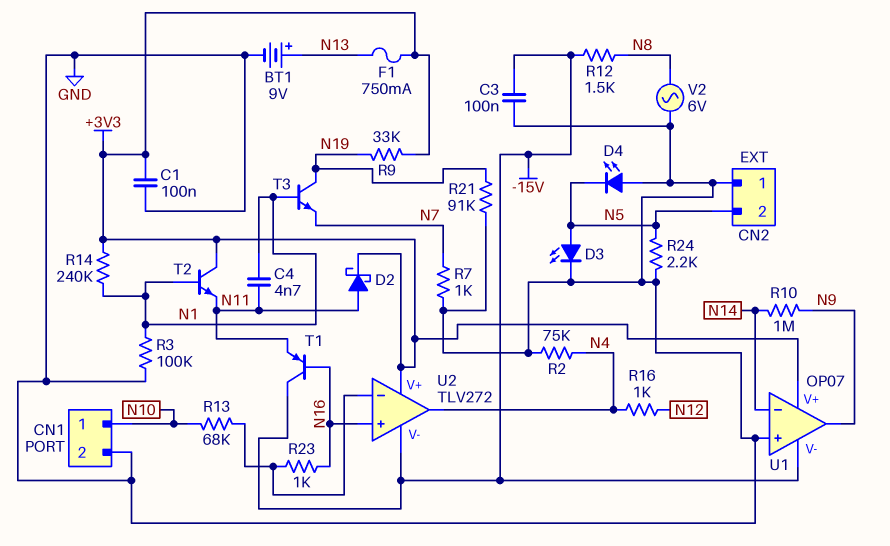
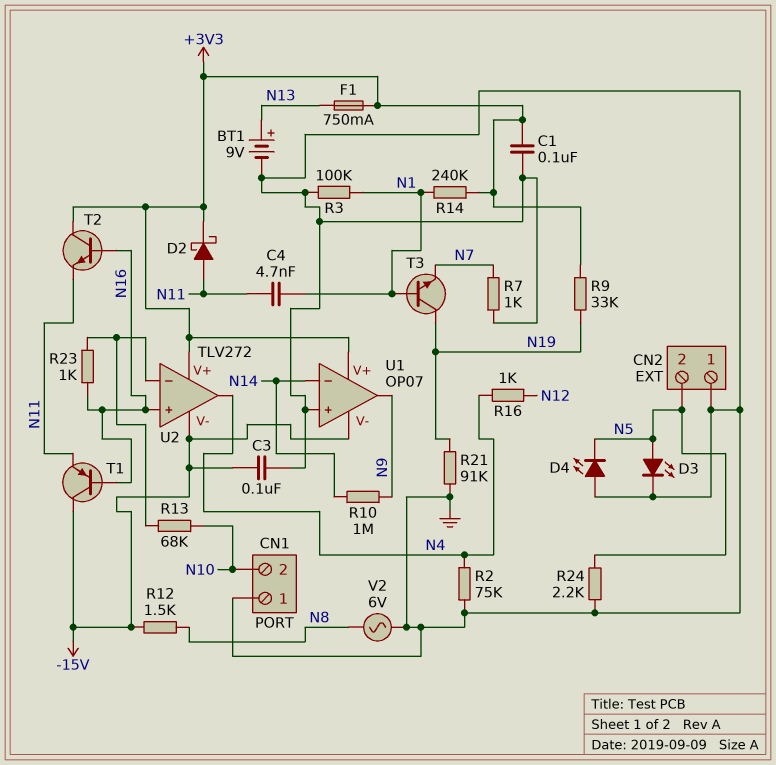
CN1 pin 1: N10 -> GND
CN1 pin 2: GND -> N10
T2: NPN (B N1, C +3V3, E N11) -> NPN (B N16, C +3V3, E N11)

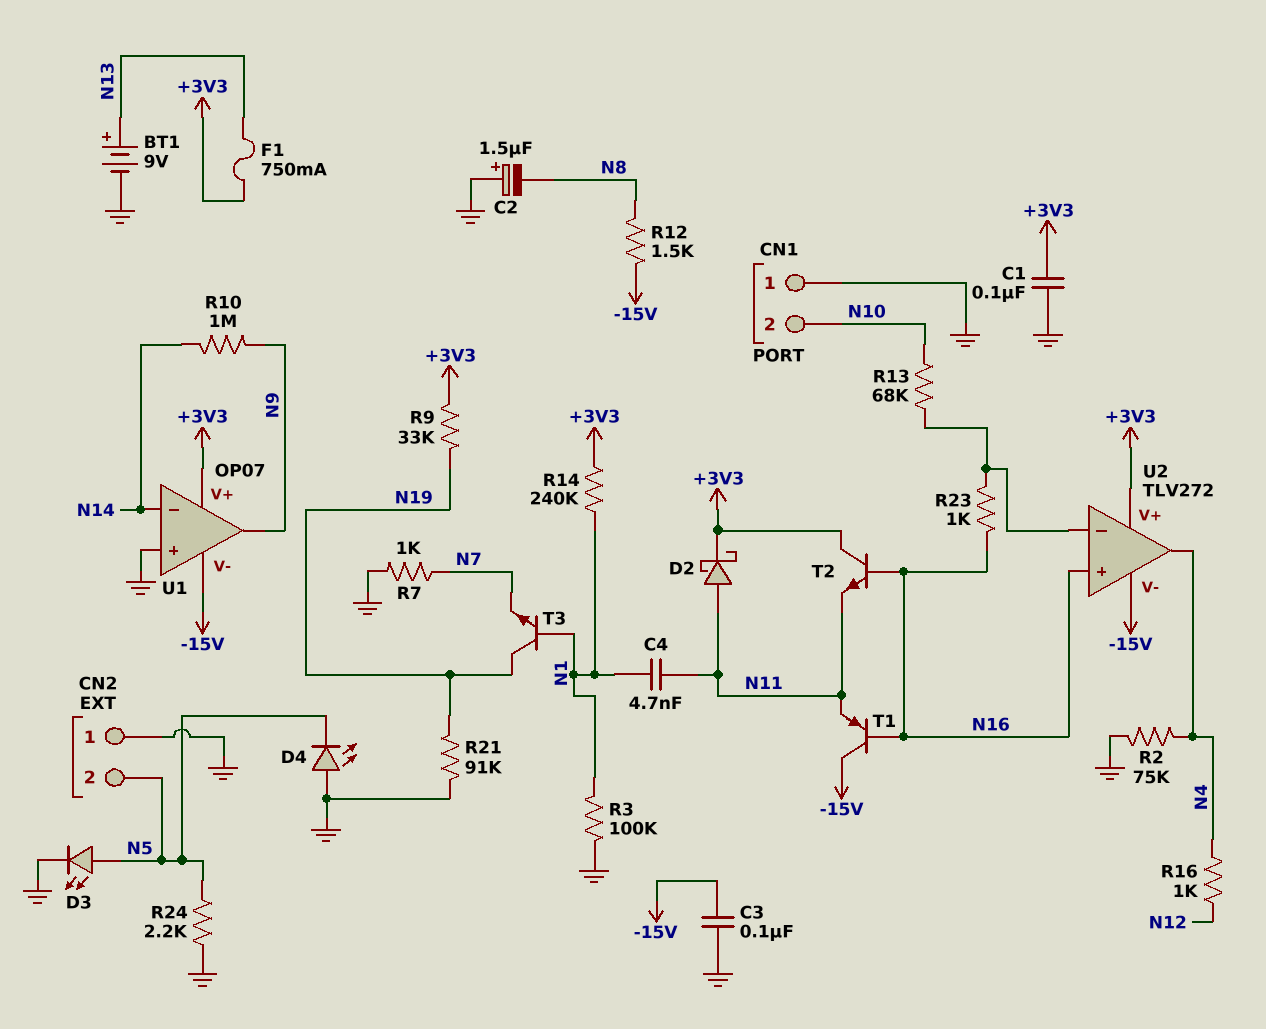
C2: none -> 1.5uF (plus GND, minus N8)
V2: AC 6V (GND, N8) -> none

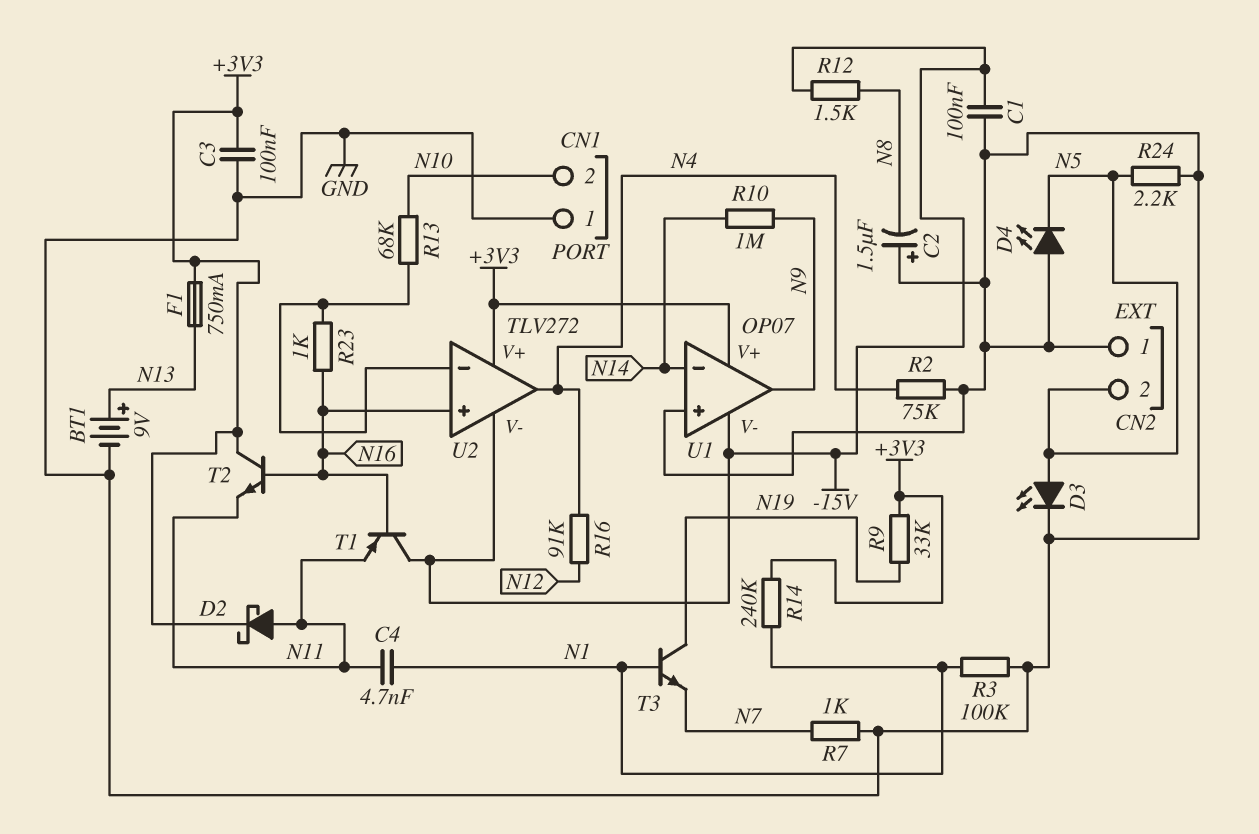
C1: 100nF (+3V3, GND) -> 100nF (-15V, GND)
C3: 100nF (-15V, GND) -> 100nF (+3V3, GND)
R16: 1k (N4, N12) -> 91k (N4, N12)
R21: 91k (GND, N19) -> none

